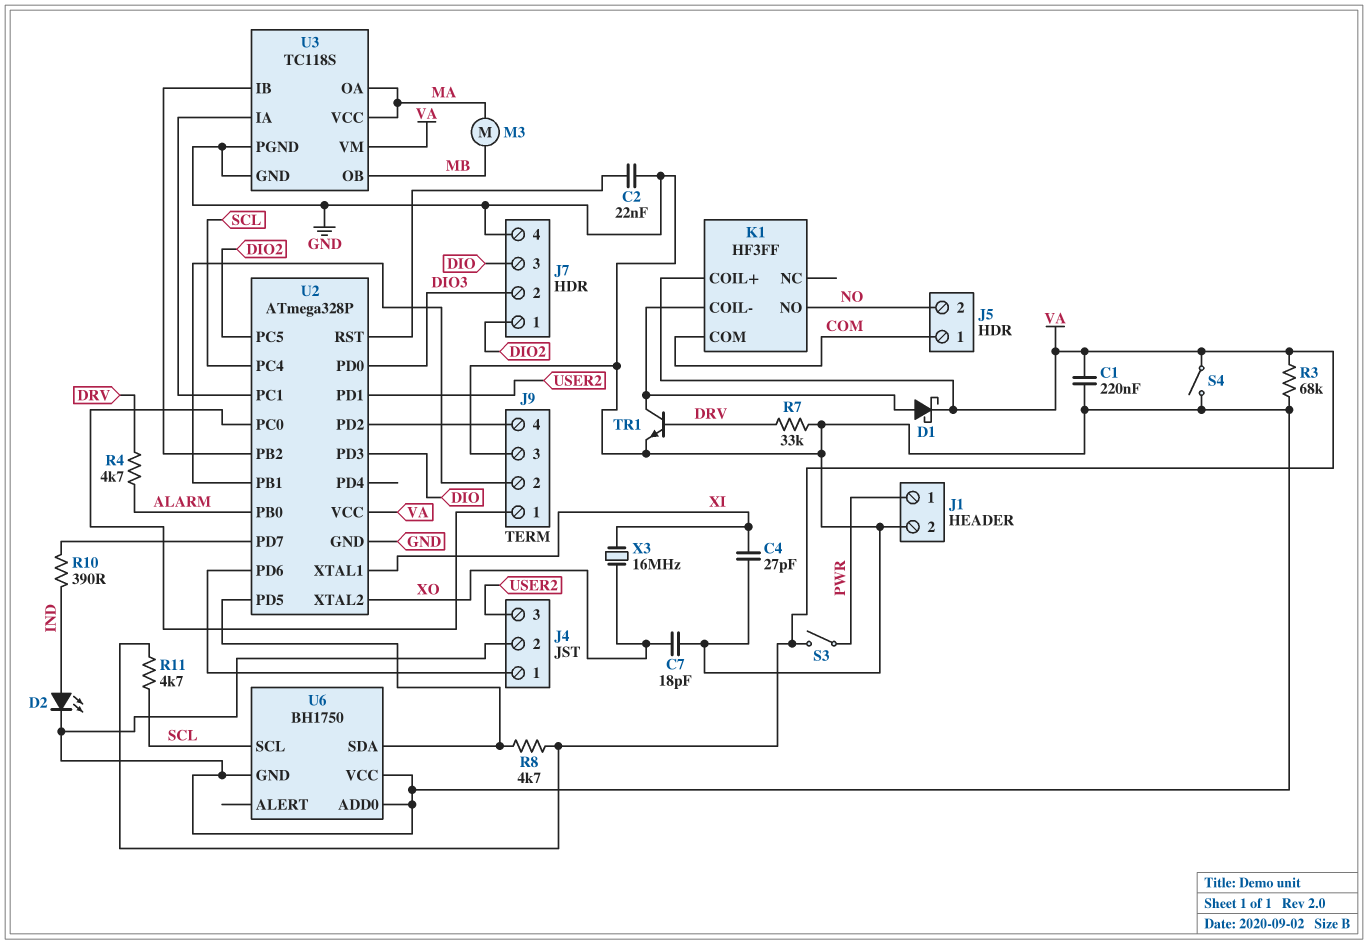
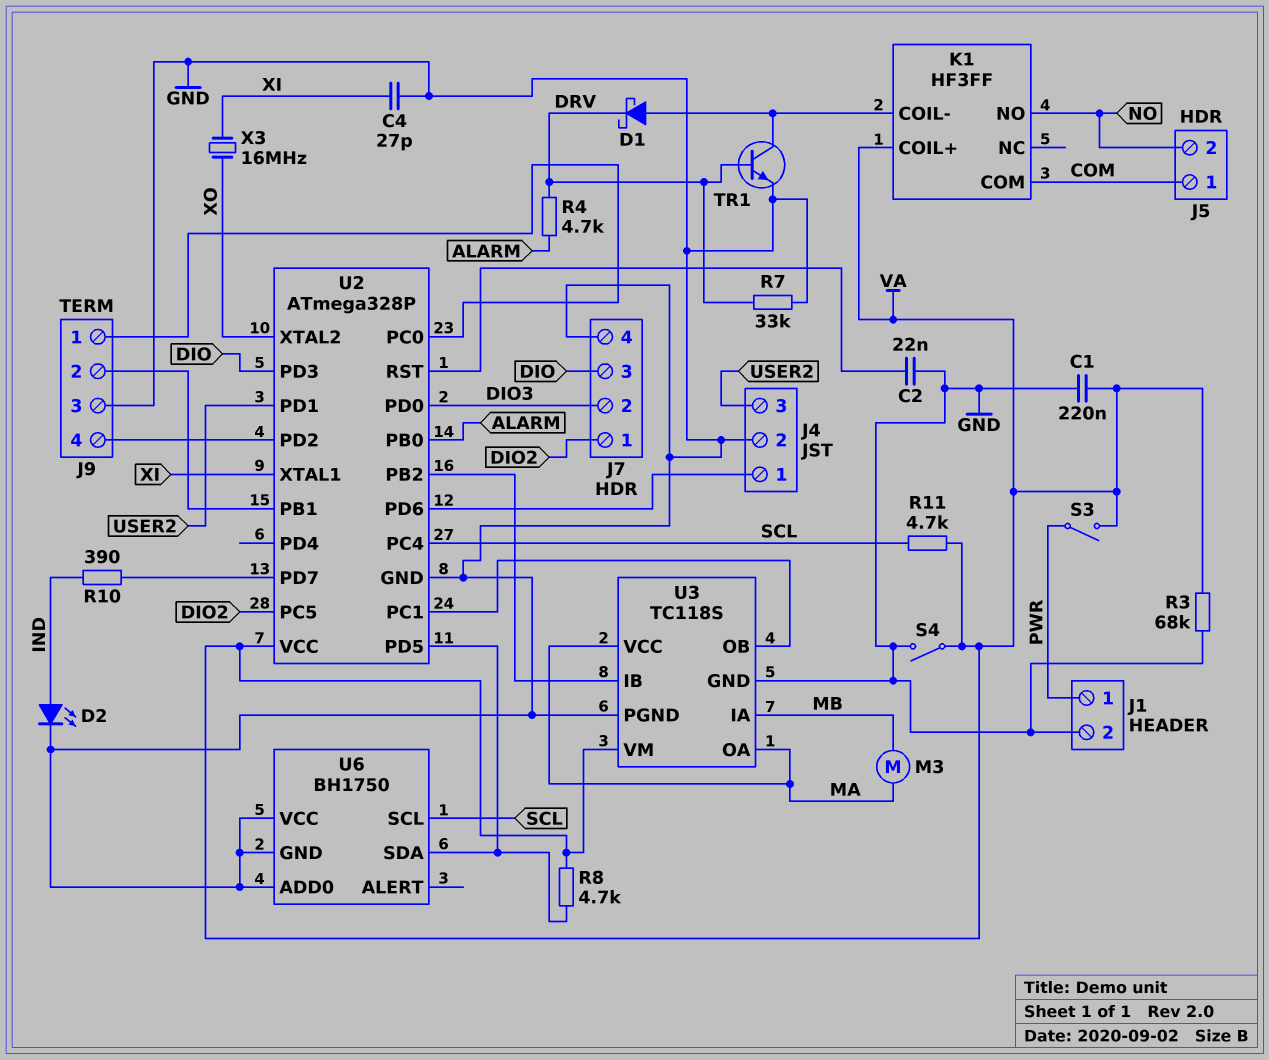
C7: 18pF (GND, XO) -> none
D1: schottky (A K1/COIL-, K VA) -> schottky (A K1/COIL-, K DRV)
U3 pin IA: U2/PC1 -> MB
U3 pin OB: MB -> U2/PC1

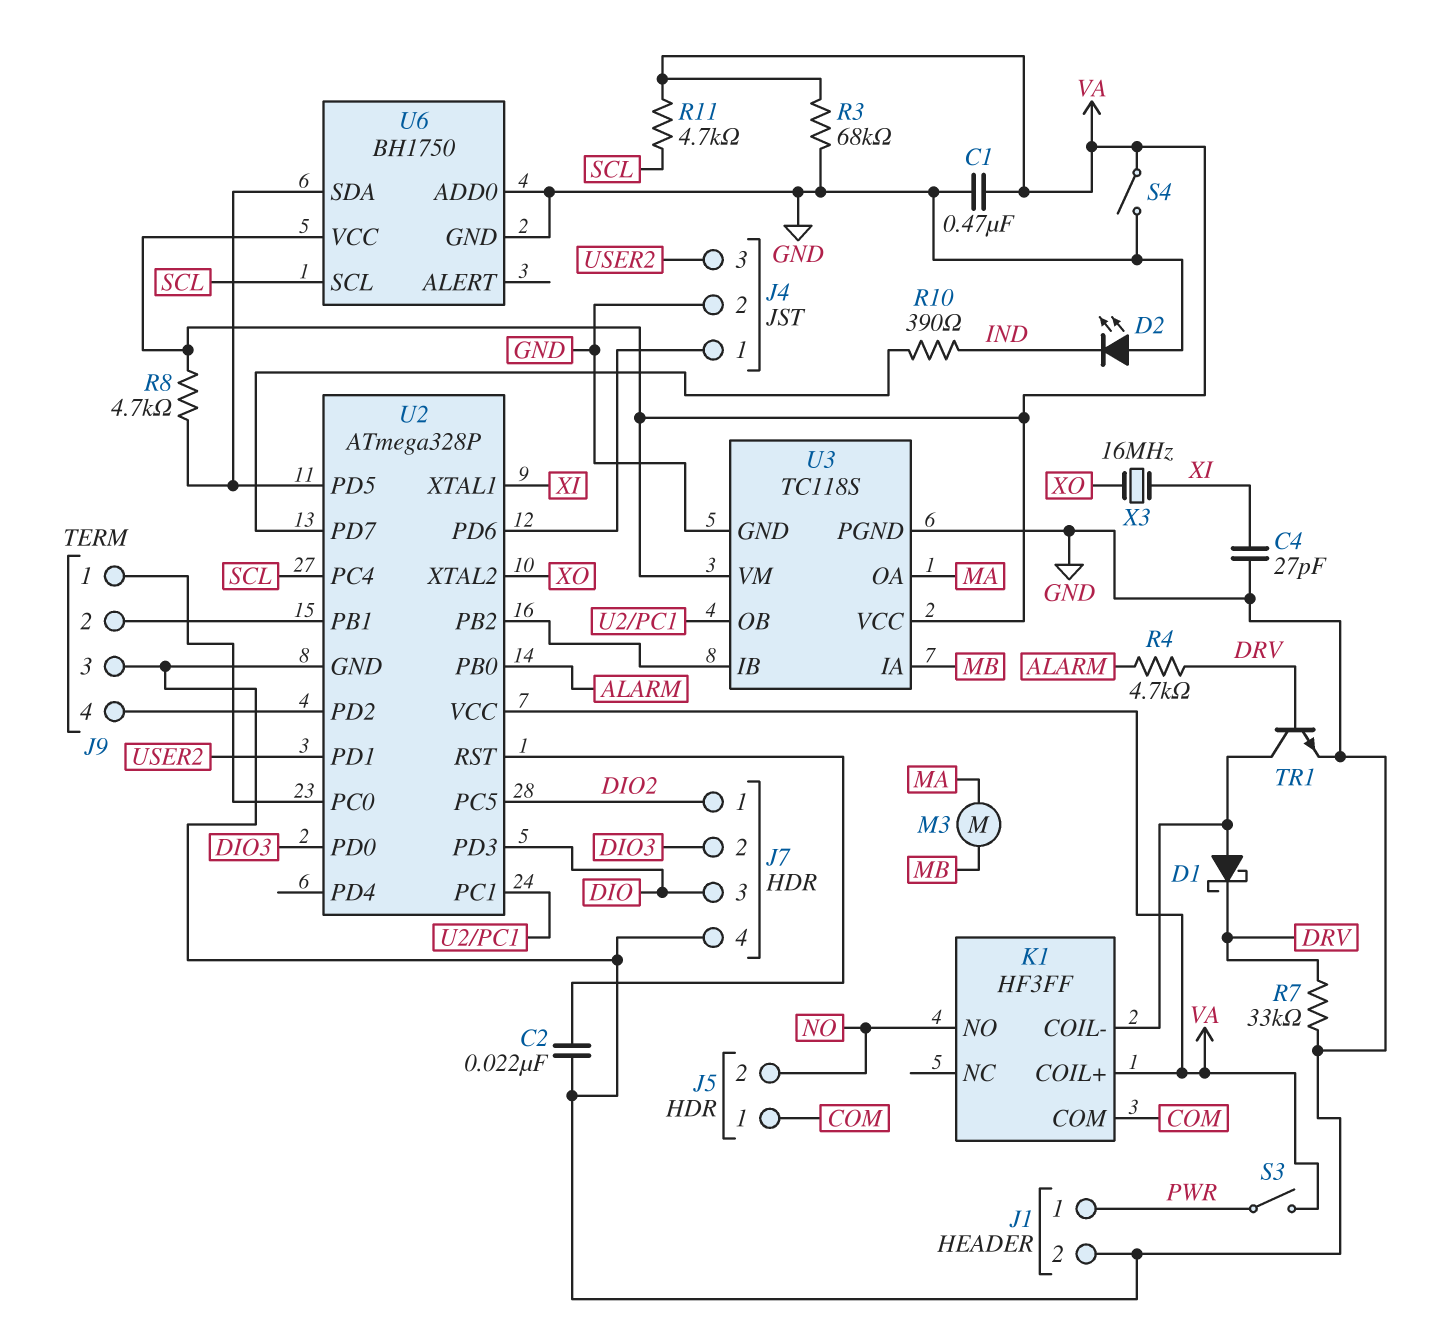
C1: 220nF (GND, VA) -> 470nF (GND, VA)
D2: LED (A IND, K GND) -> LED (A GND, K IND)
U3 pin VCC: MA -> VA
U6 pin VCC: GND -> VA

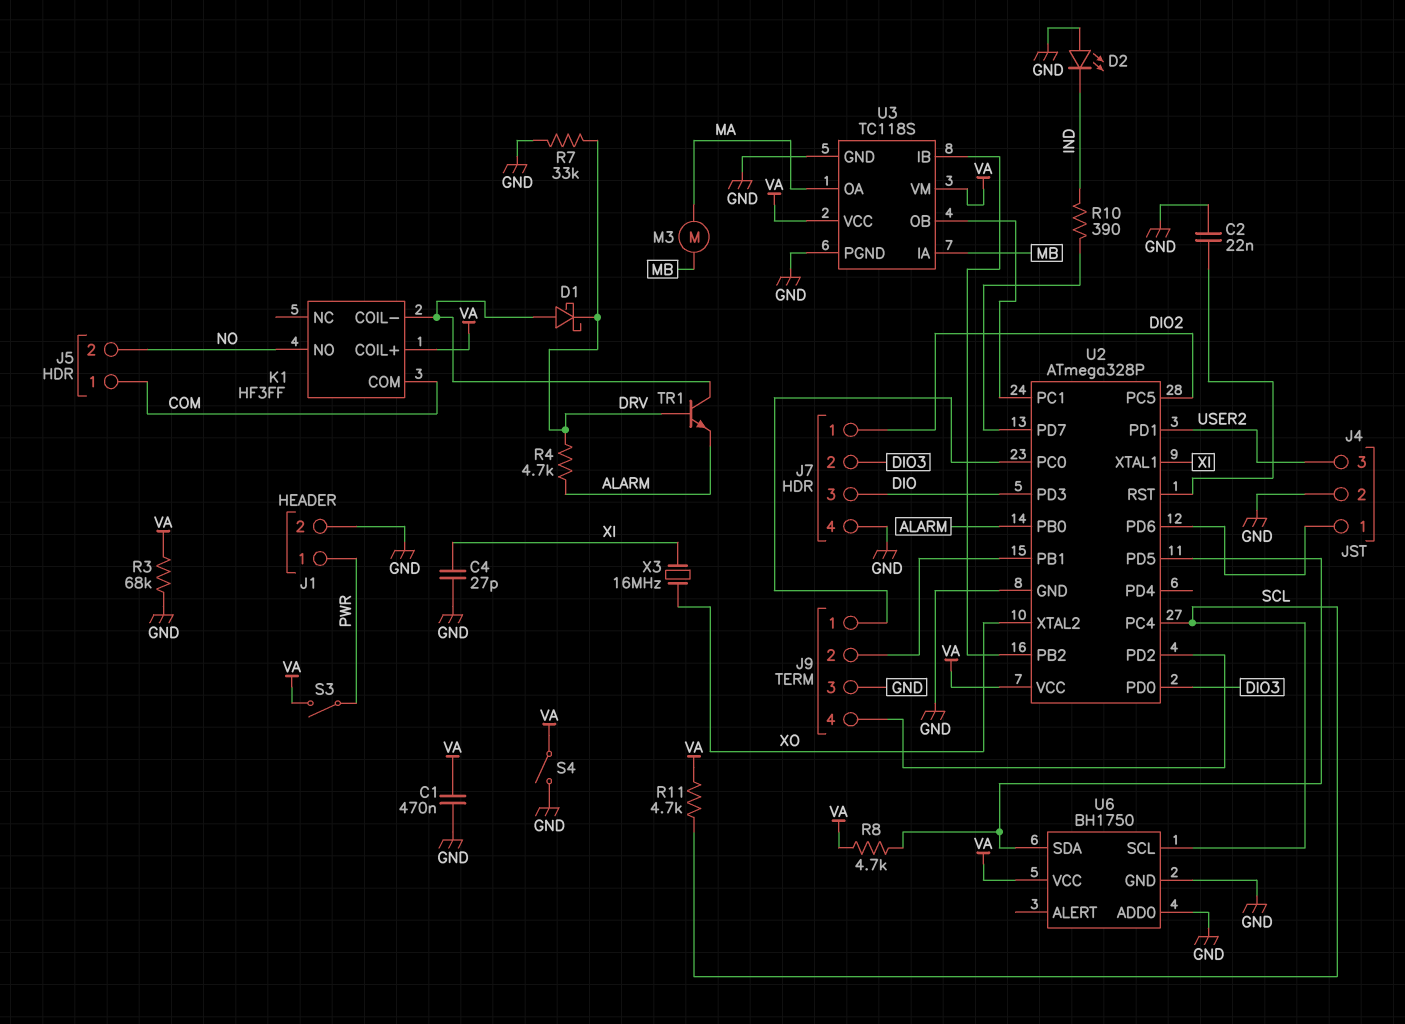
TR1: NPN (B DRV, C K1/COIL-, E GND) -> NPN (B DRV, C K1/COIL-, E ALARM)

